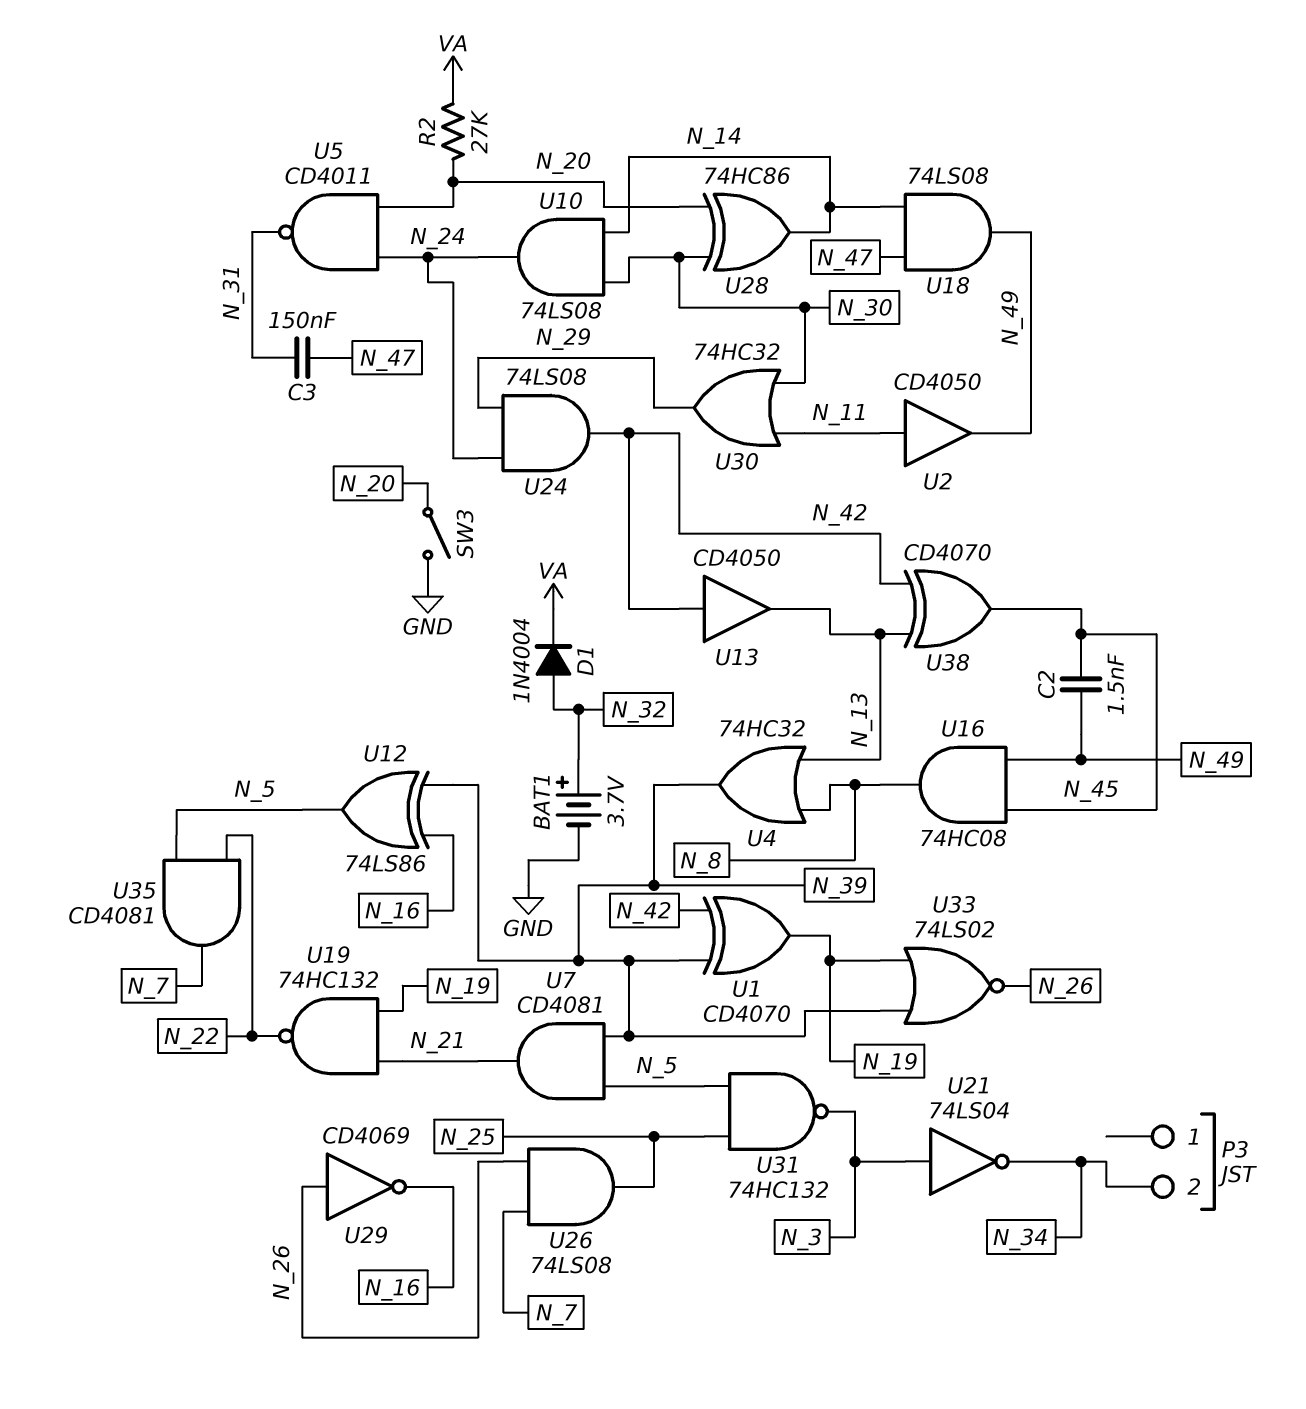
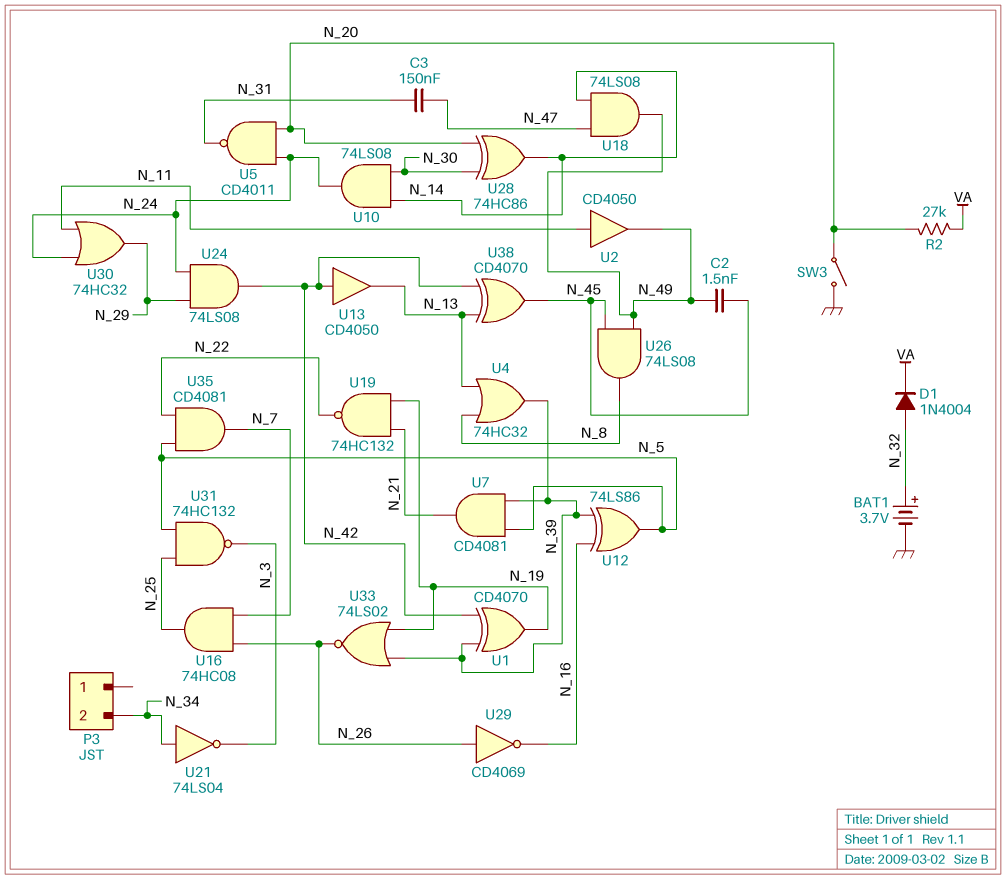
U16: AND 74HC08 (in N_45, in N_49, out N_8) -> AND 74HC08 (in N_7, in N_26, out N_25)
U21: NOT 74LS04 (in N_3, out N_34) -> NOT 74LS04 (in N_34, out N_3)
U26: AND 74LS08 (in N_7, in N_26, out N_25) -> AND 74LS08 (in N_45, in N_49, out N_8)
U30: OR 74HC32 (in N_11, in N_30, out N_29) -> OR 74HC32 (in N_11, in N_24, out N_29)

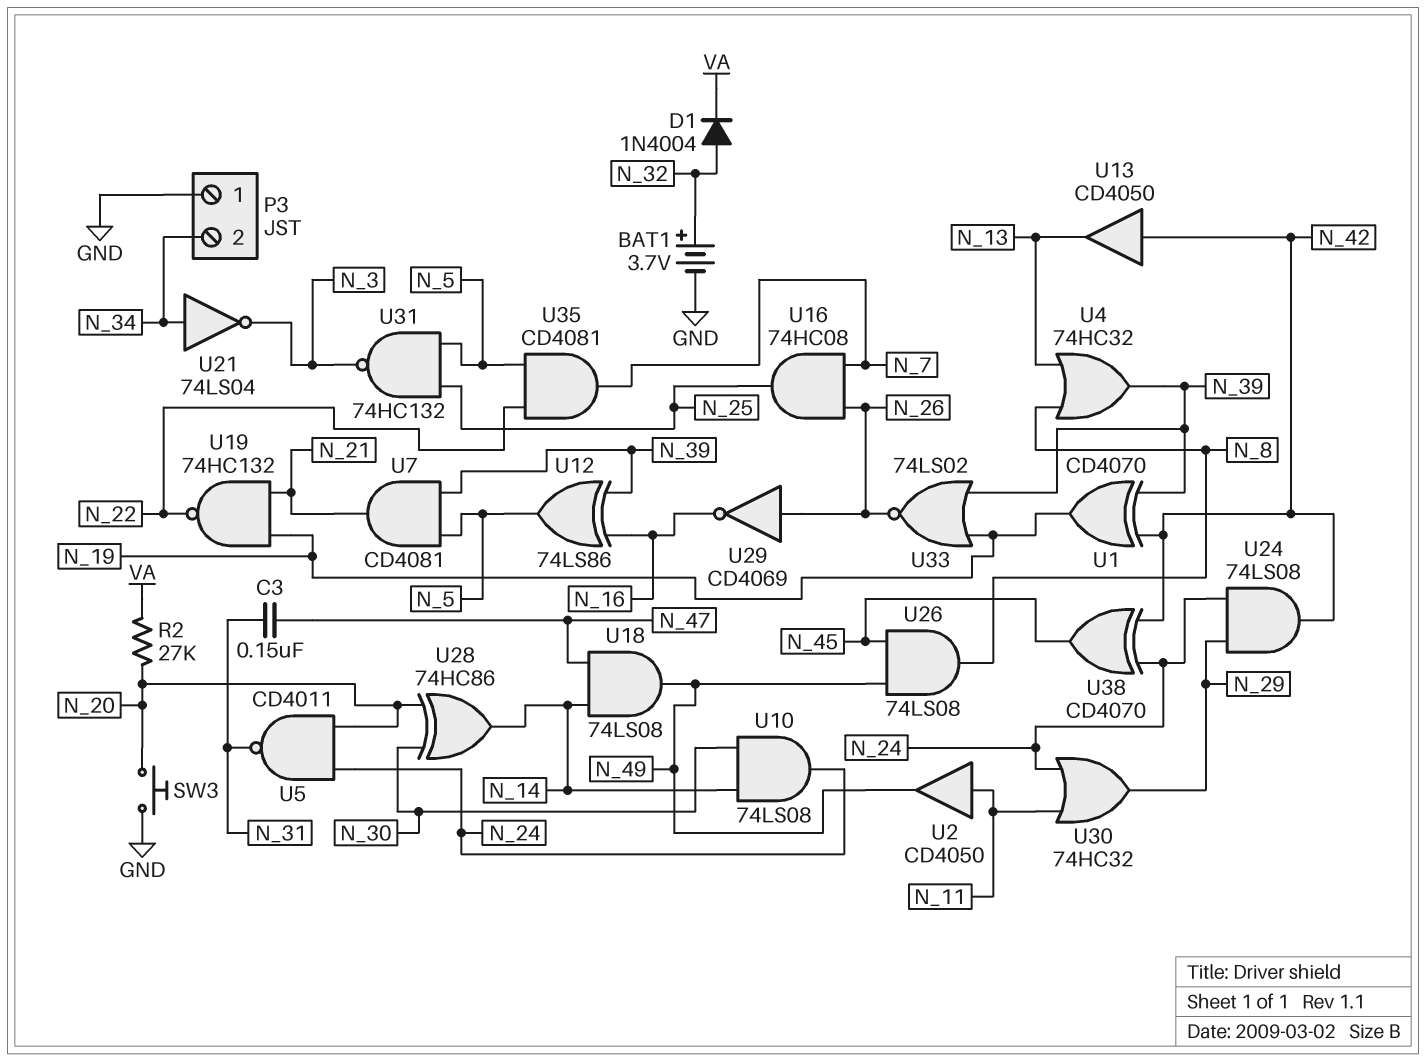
C2: 1.5nF (N_45, N_49) -> none
P3 pin 1: none -> GND
SW3: switch (GND, N_20) -> button (GND, N_20)
U38: XOR CD4070 (in N_13, in N_42, out N_45) -> XOR CD4070 (in N_24, in N_42, out N_45)

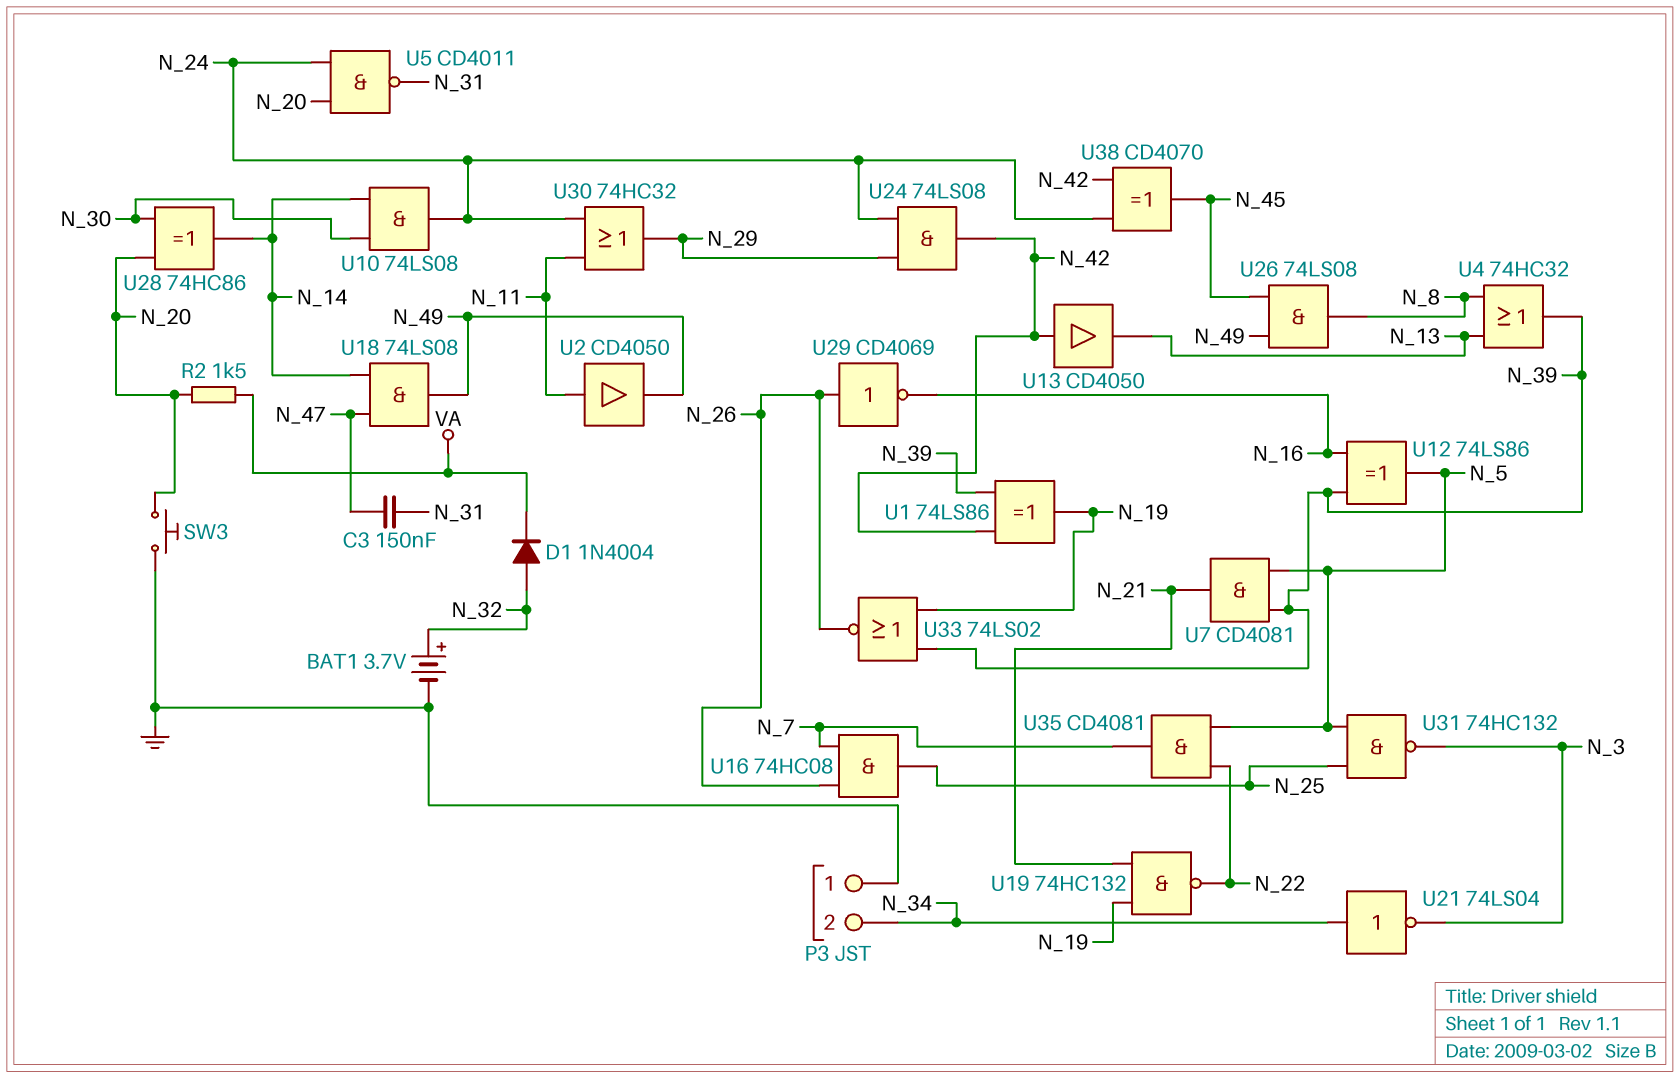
R2: 27k (N_20, VA) -> 1.5k (N_20, VA)
U1: XOR CD4070 (in N_39, in N_42, out N_19) -> XOR 74LS86 (in N_39, in N_42, out N_19)

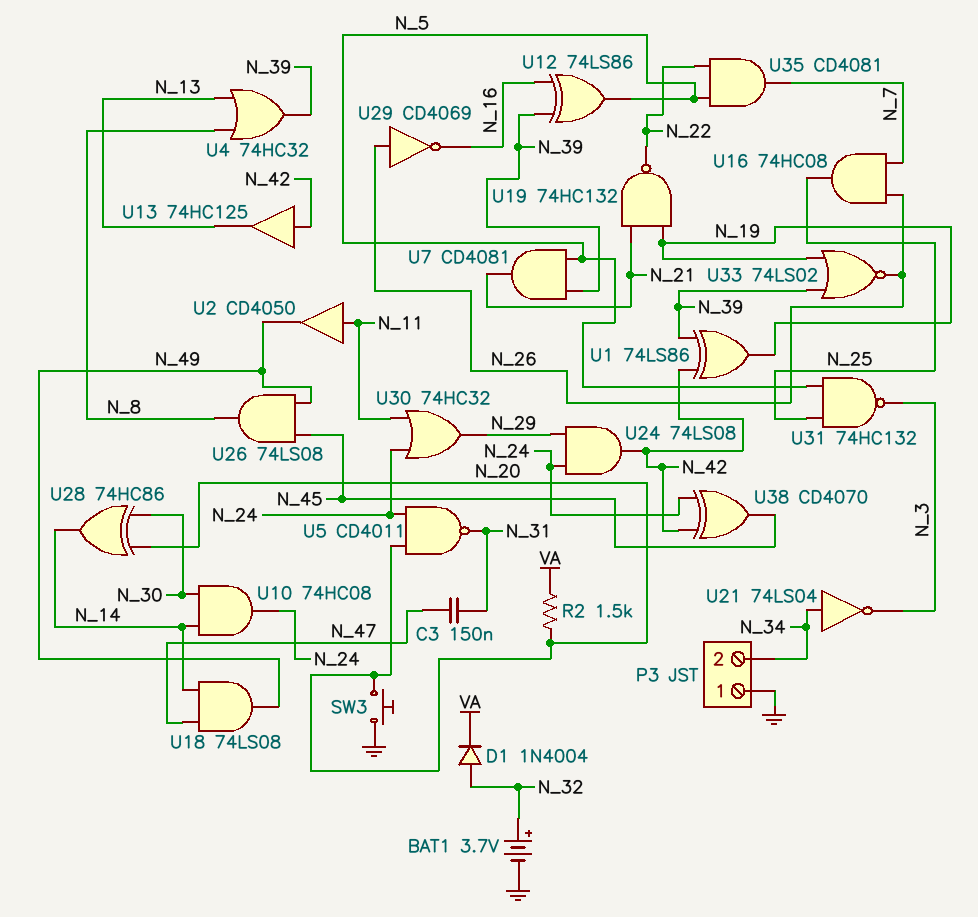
U10: AND 74LS08 (in N_14, in N_30, out N_24) -> AND 74HC08 (in N_14, in N_30, out N_24)
U13: buffer CD4050 (in N_42, out N_13) -> buffer 74HC125 (in N_42, out N_13)

